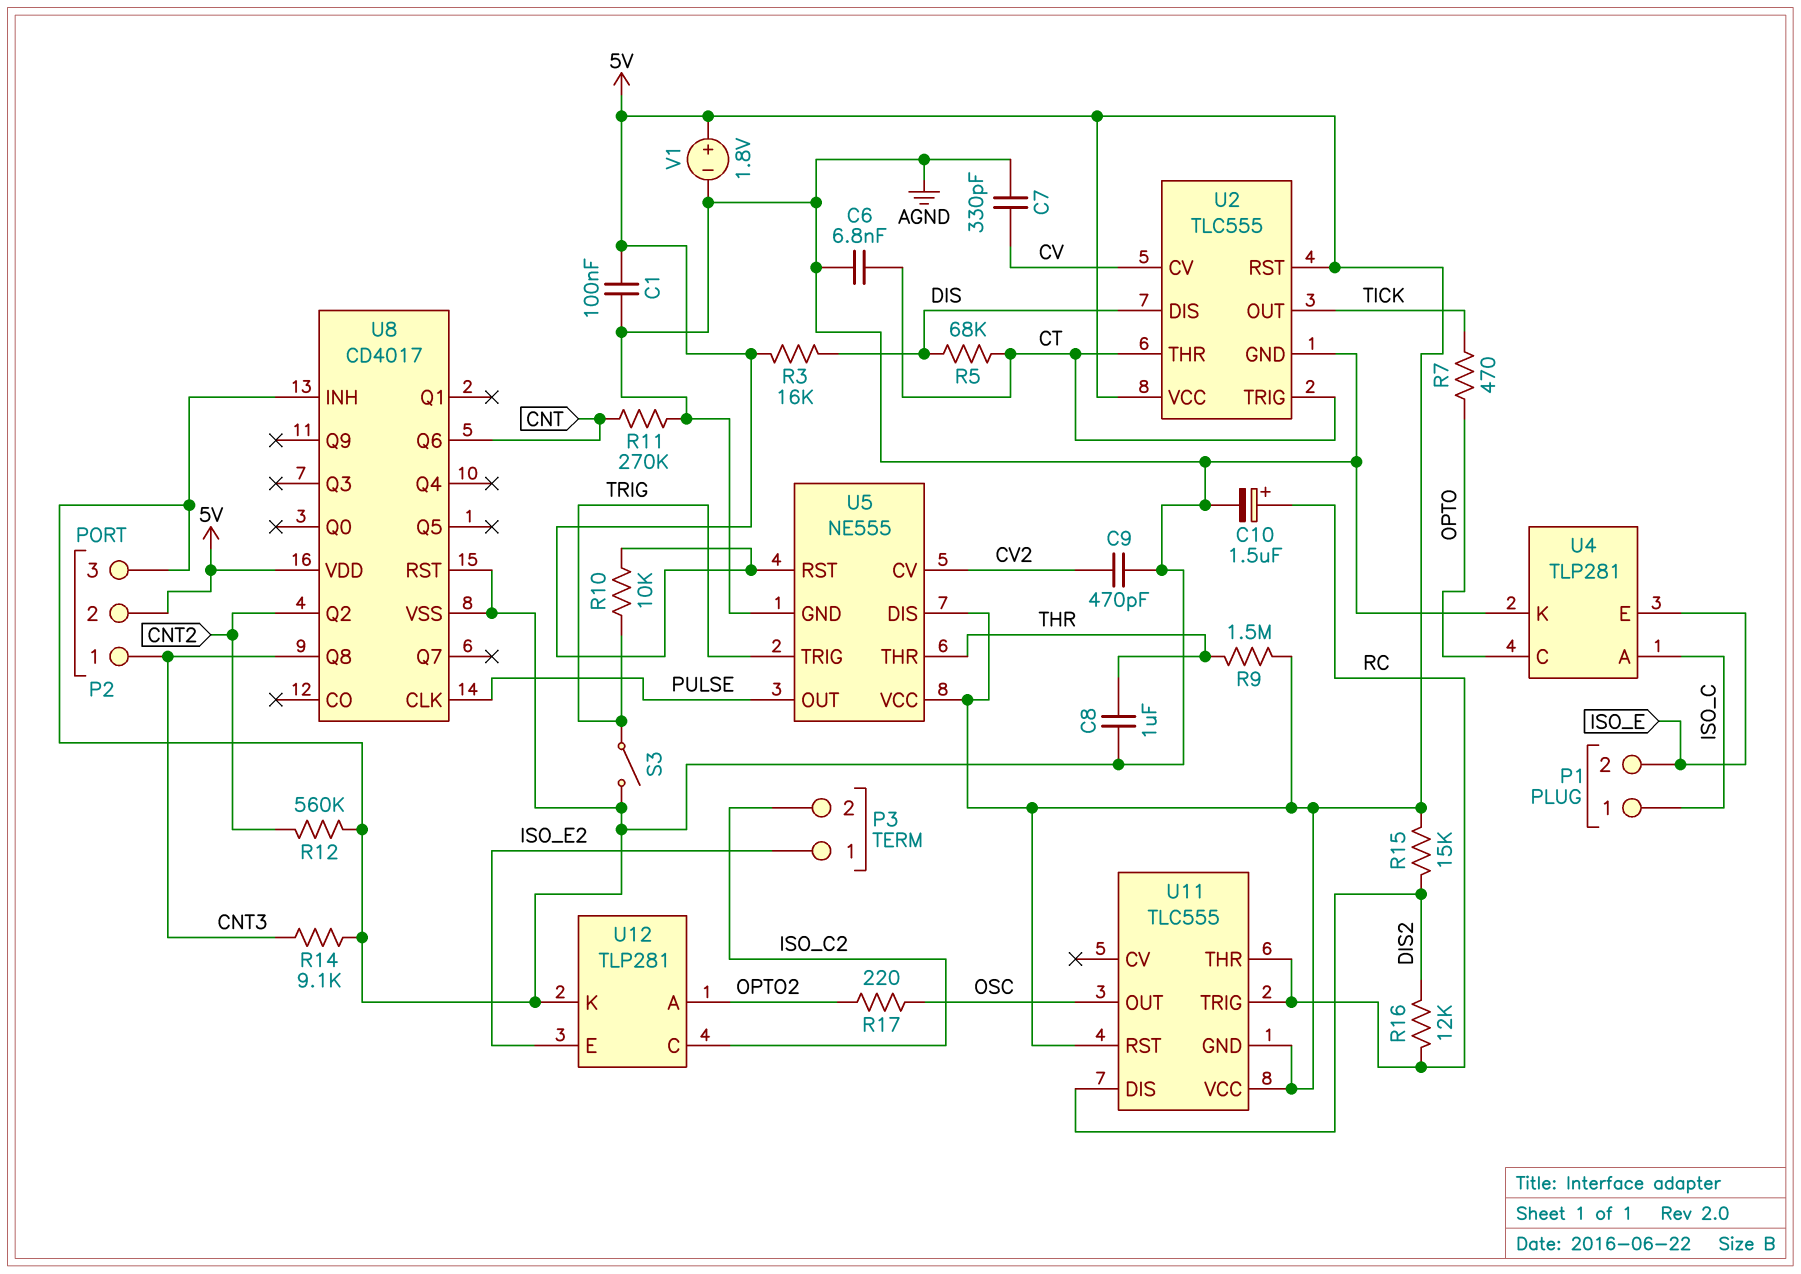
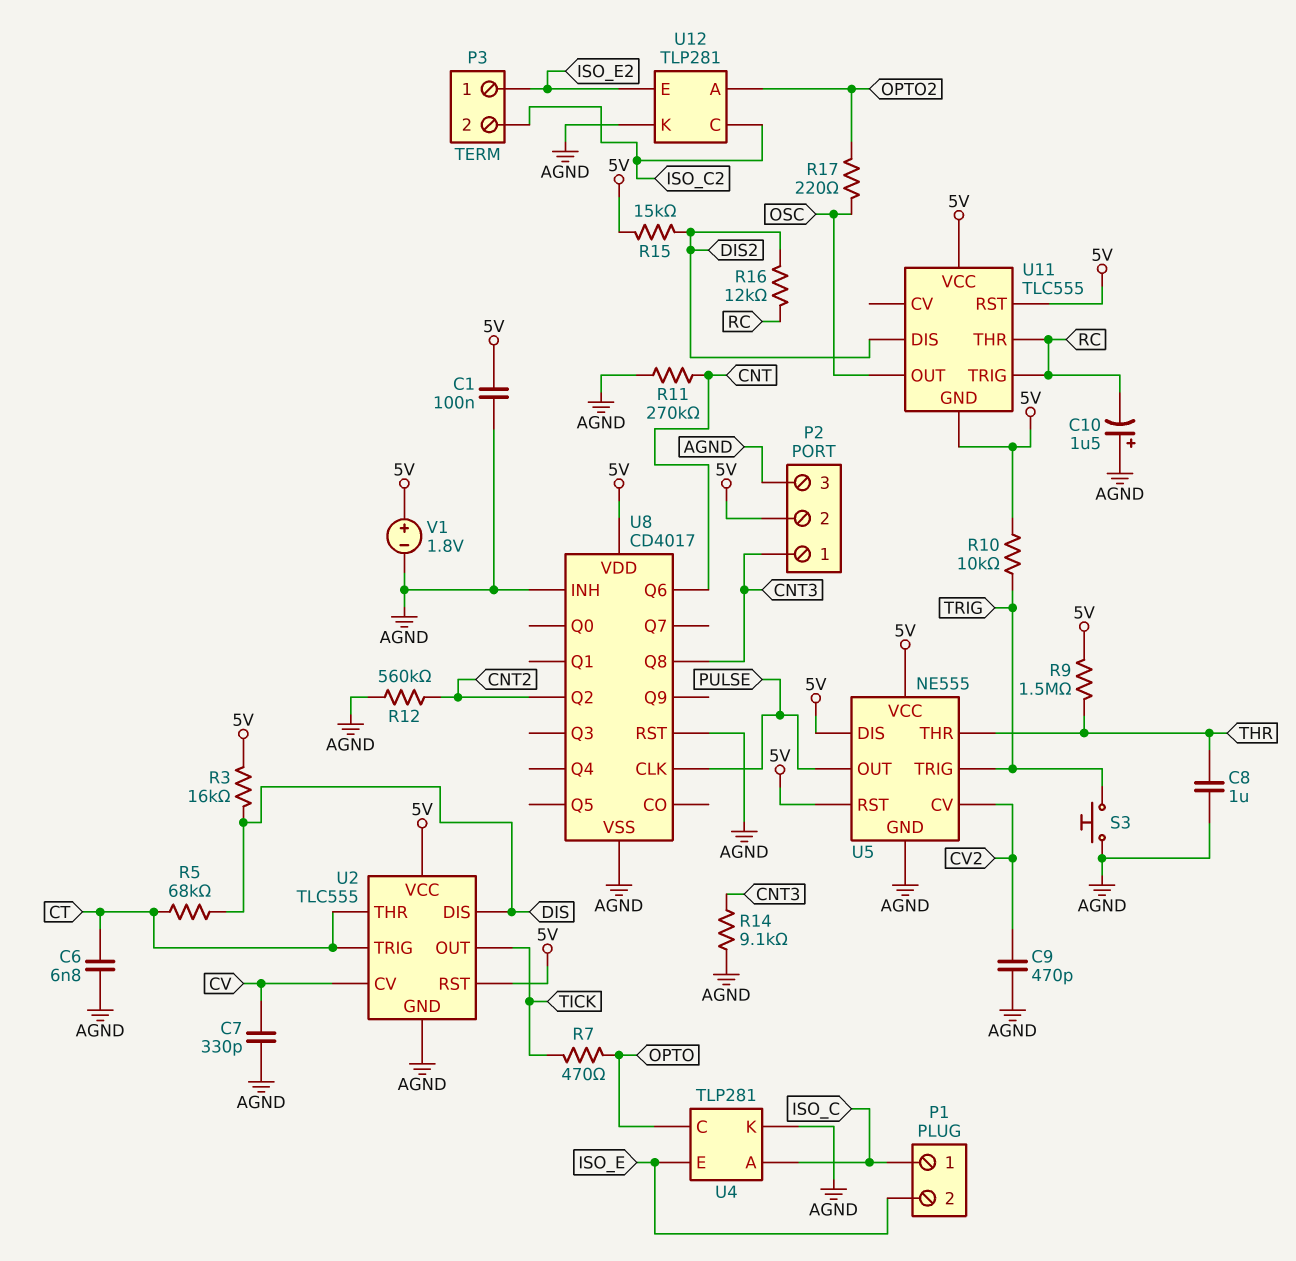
C10: 1.5uF (plus RC, minus AGND) -> 1.5uF (plus AGND, minus RC)
S3: switch (AGND, TRIG) -> button (AGND, TRIG)

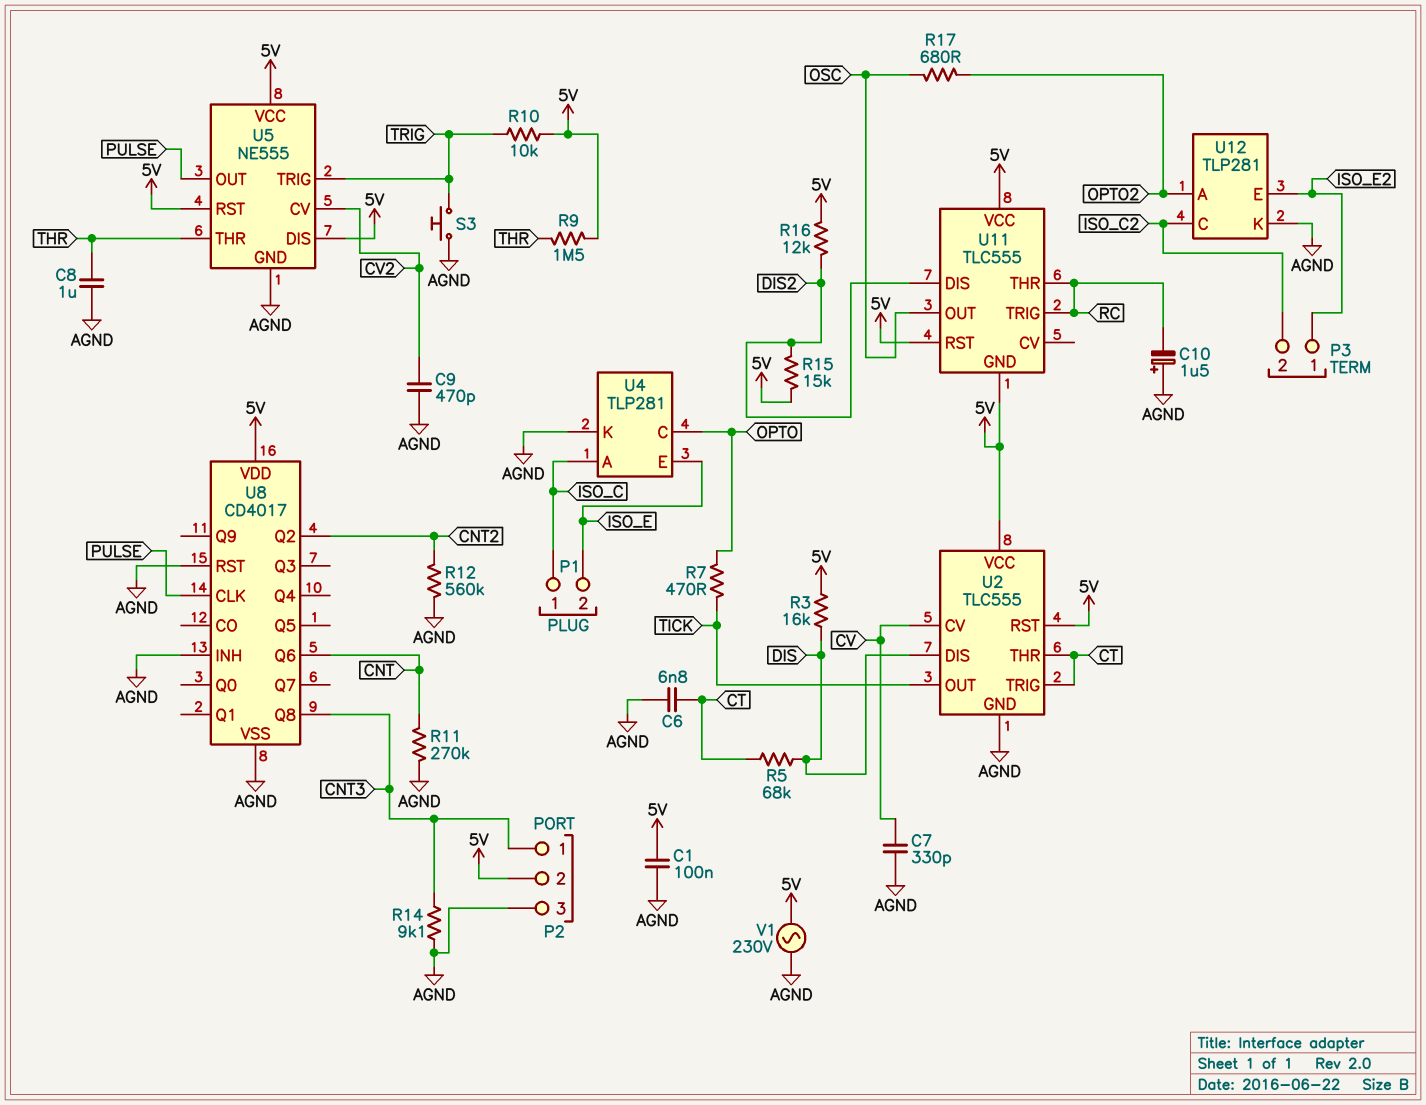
R16: 12k (DIS2, RC) -> 12k (5V, DIS2)
R17: 220 (OPTO2, OSC) -> 680 (OPTO2, OSC)
V1: 1.8V (plus 5V, minus AGND) -> AC 230V (5V, AGND)

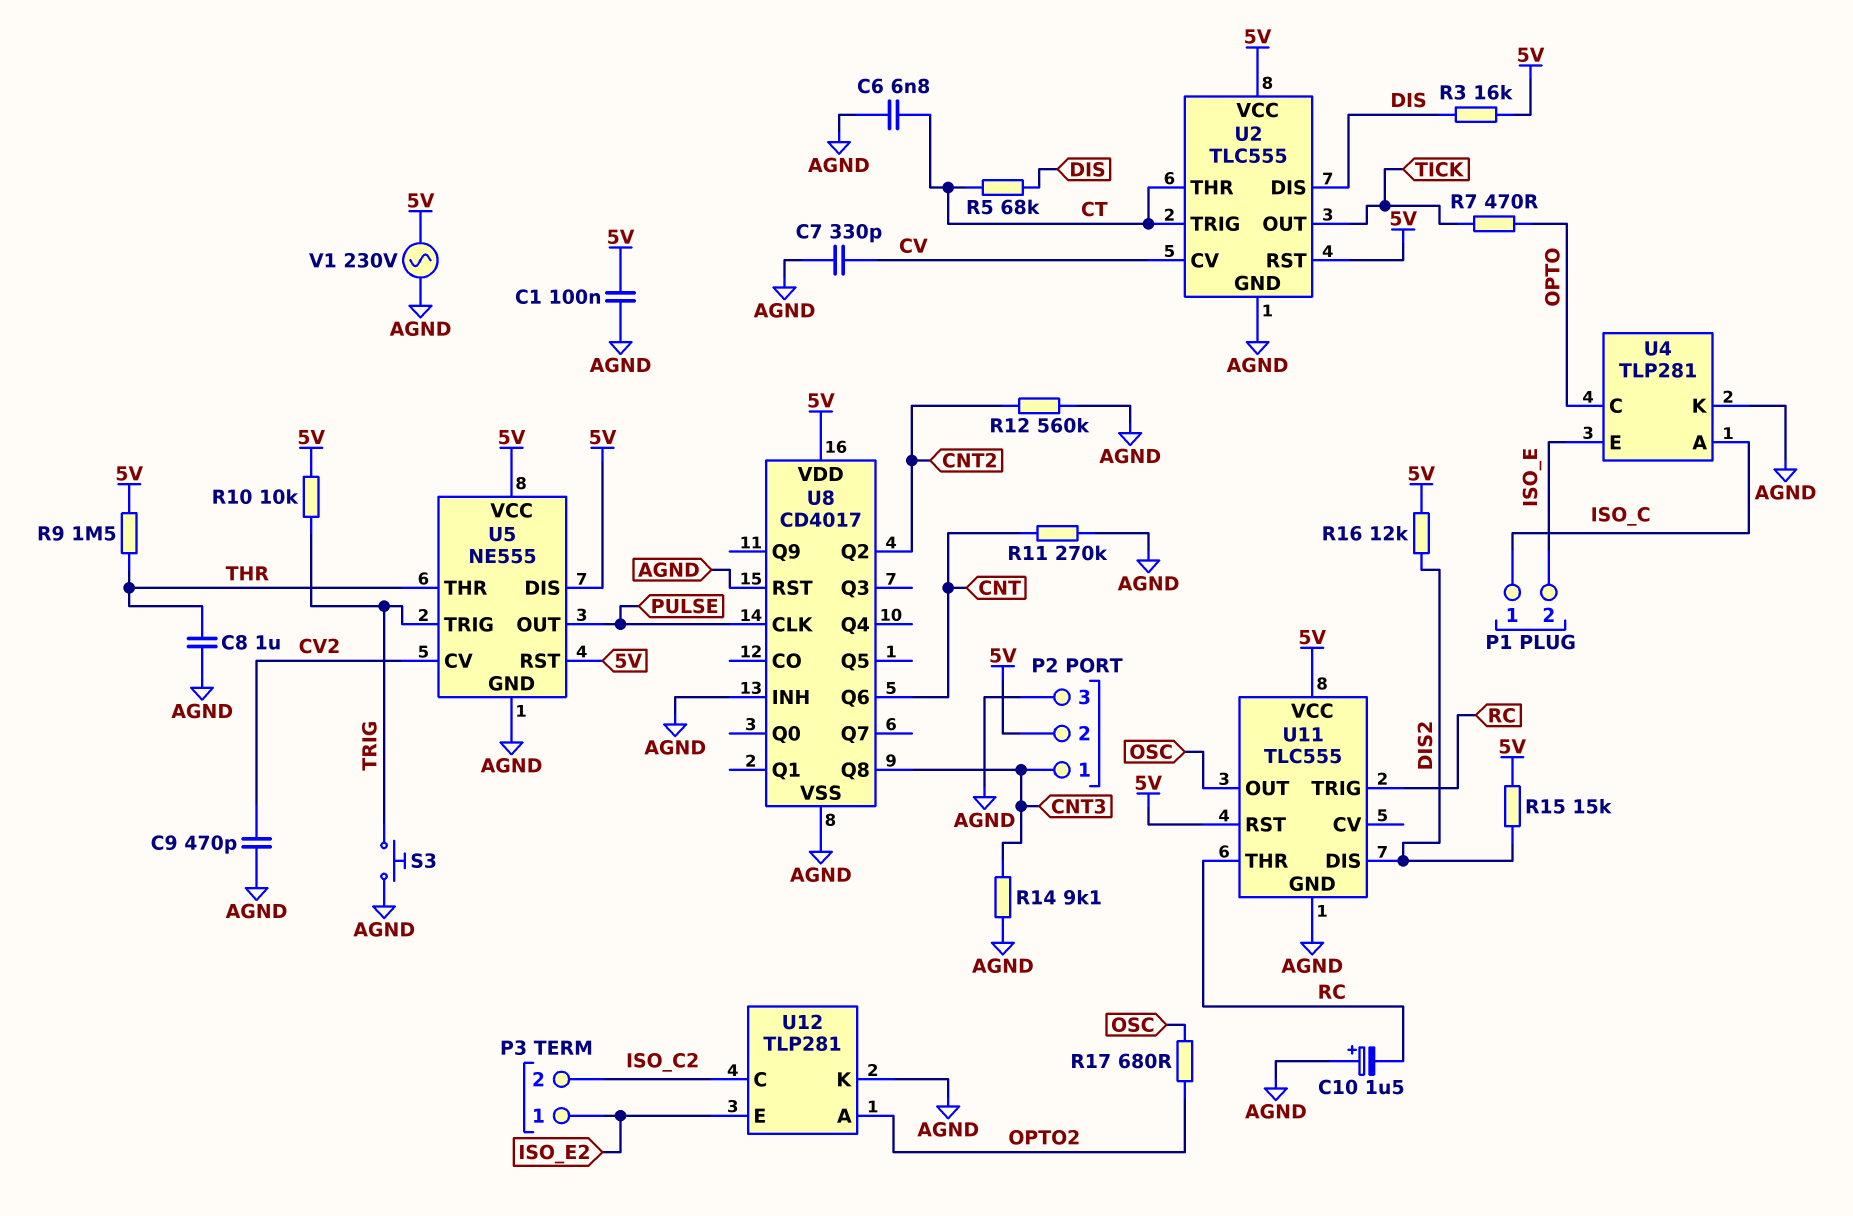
U11 pin GND: 5V -> AGND

